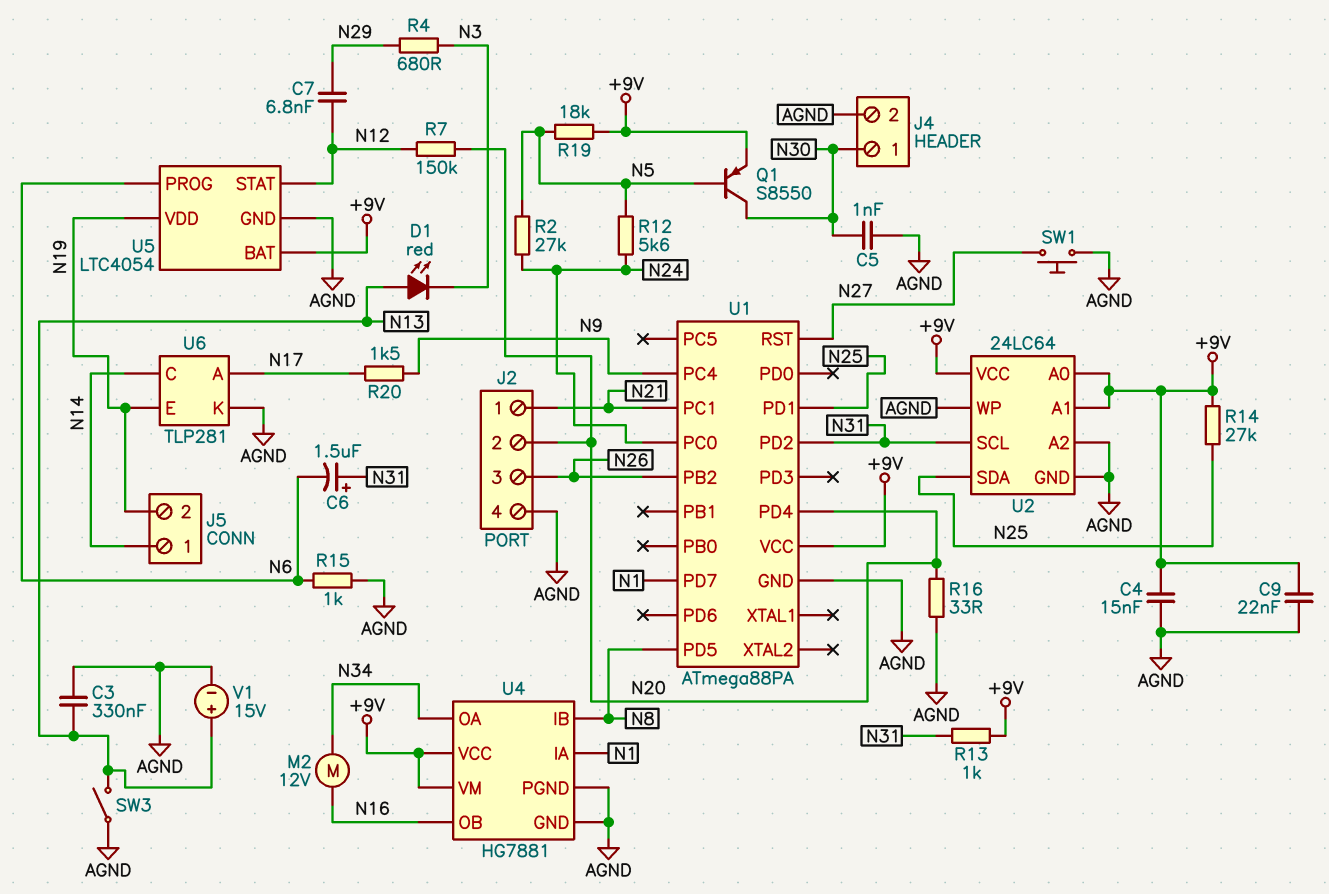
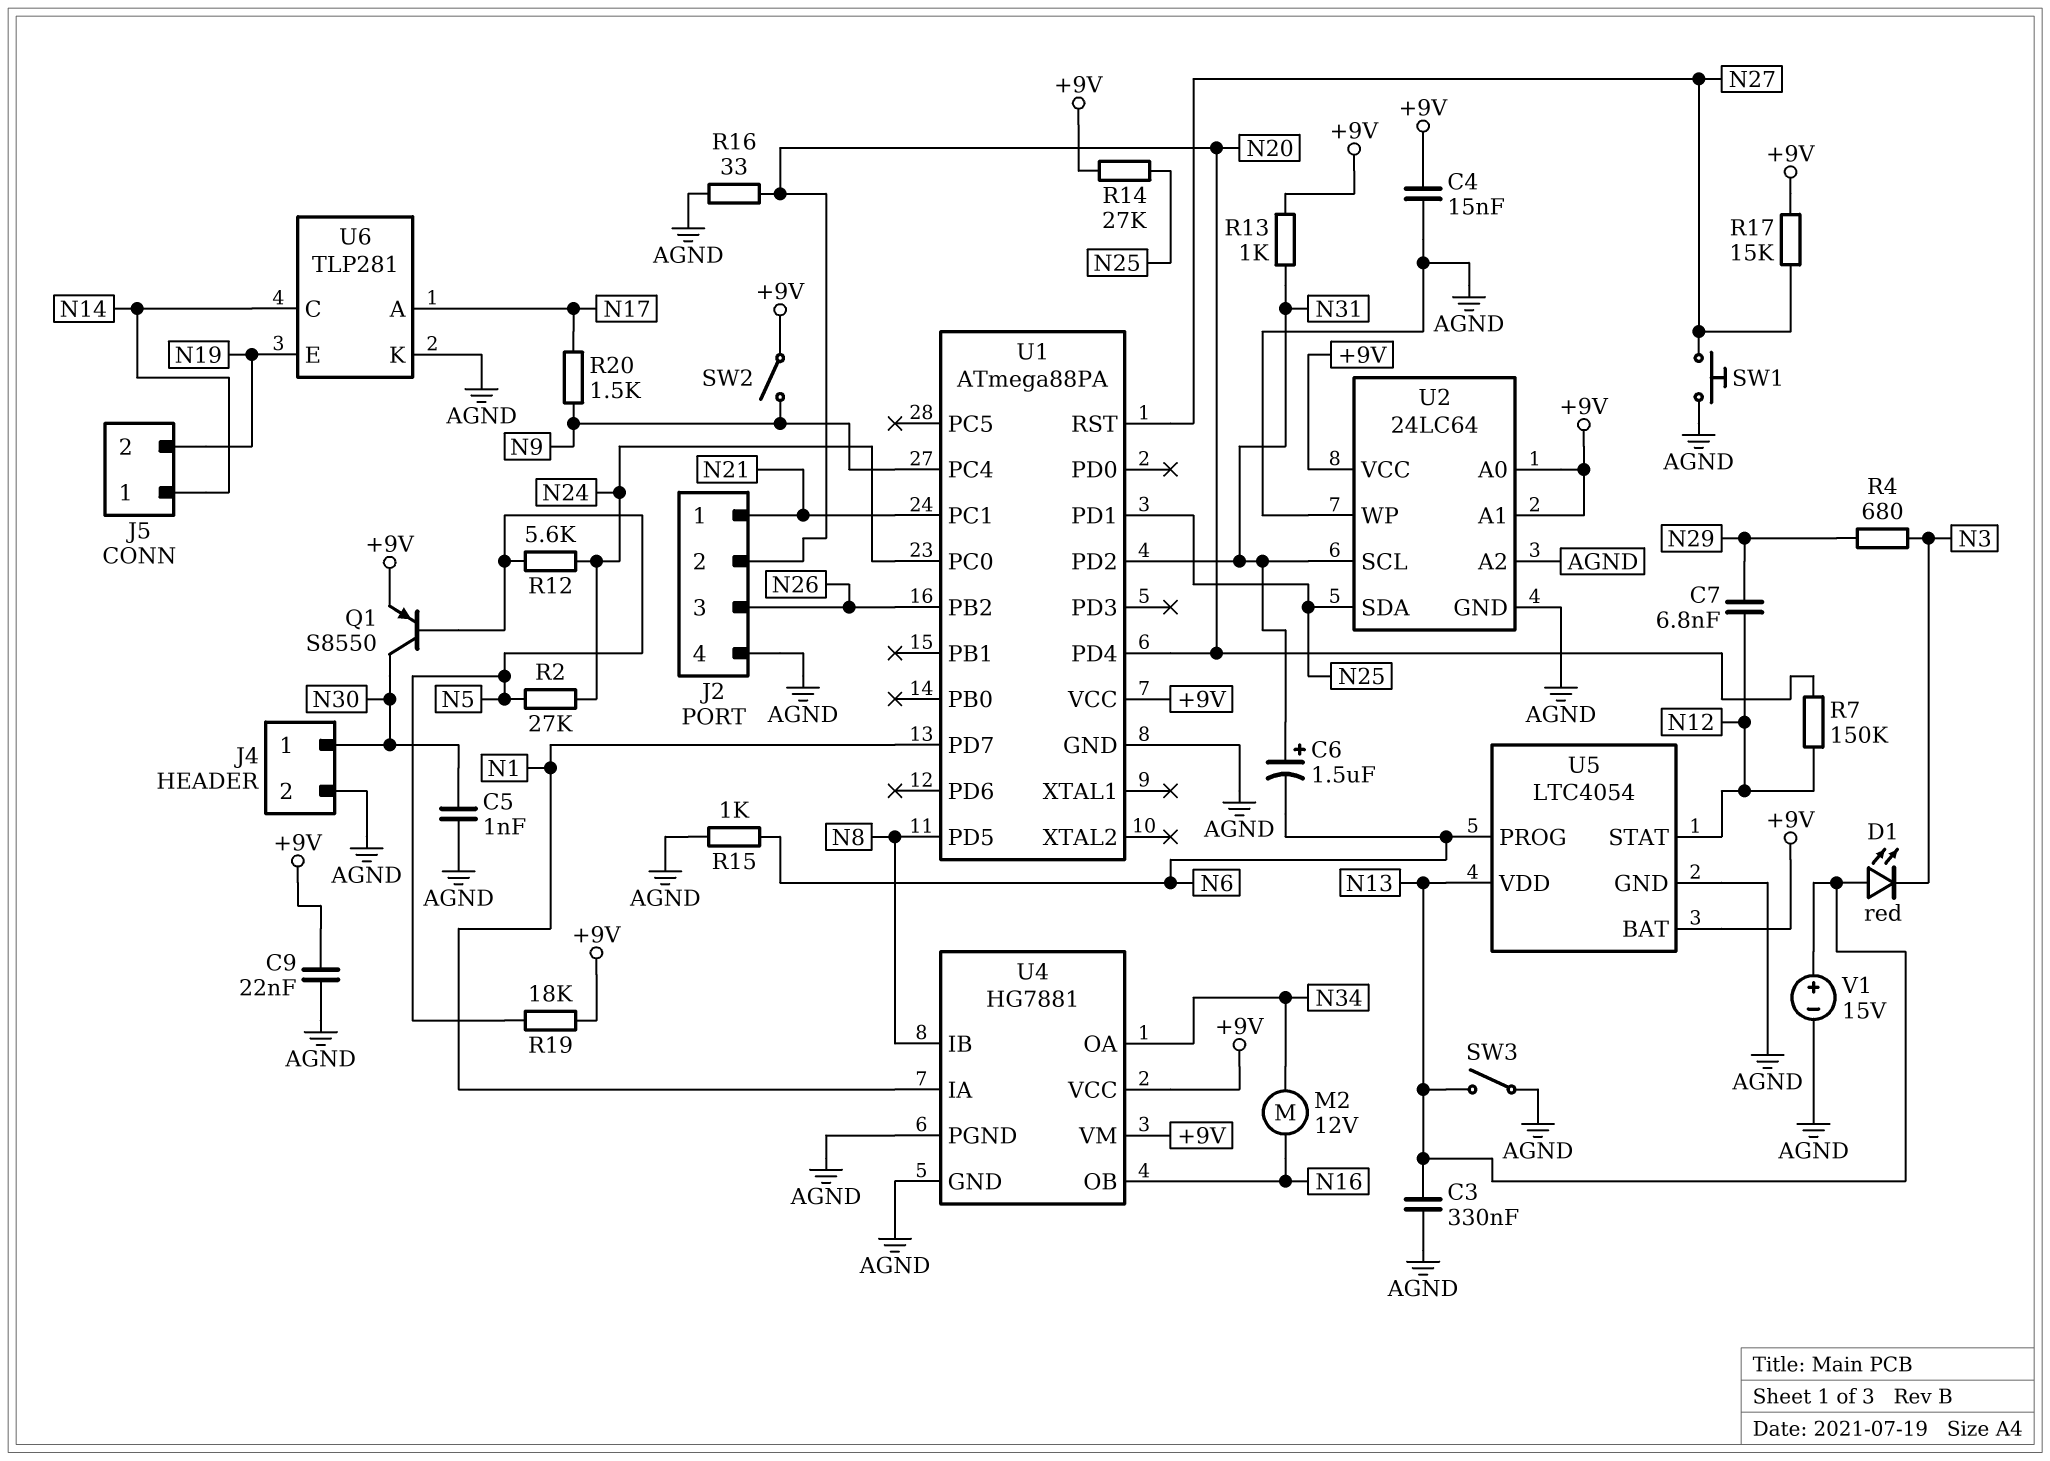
R17: none -> 15k (+9V, N27)
SW2: none -> switch (+9V, N9)
U5 pin VDD: N19 -> N13

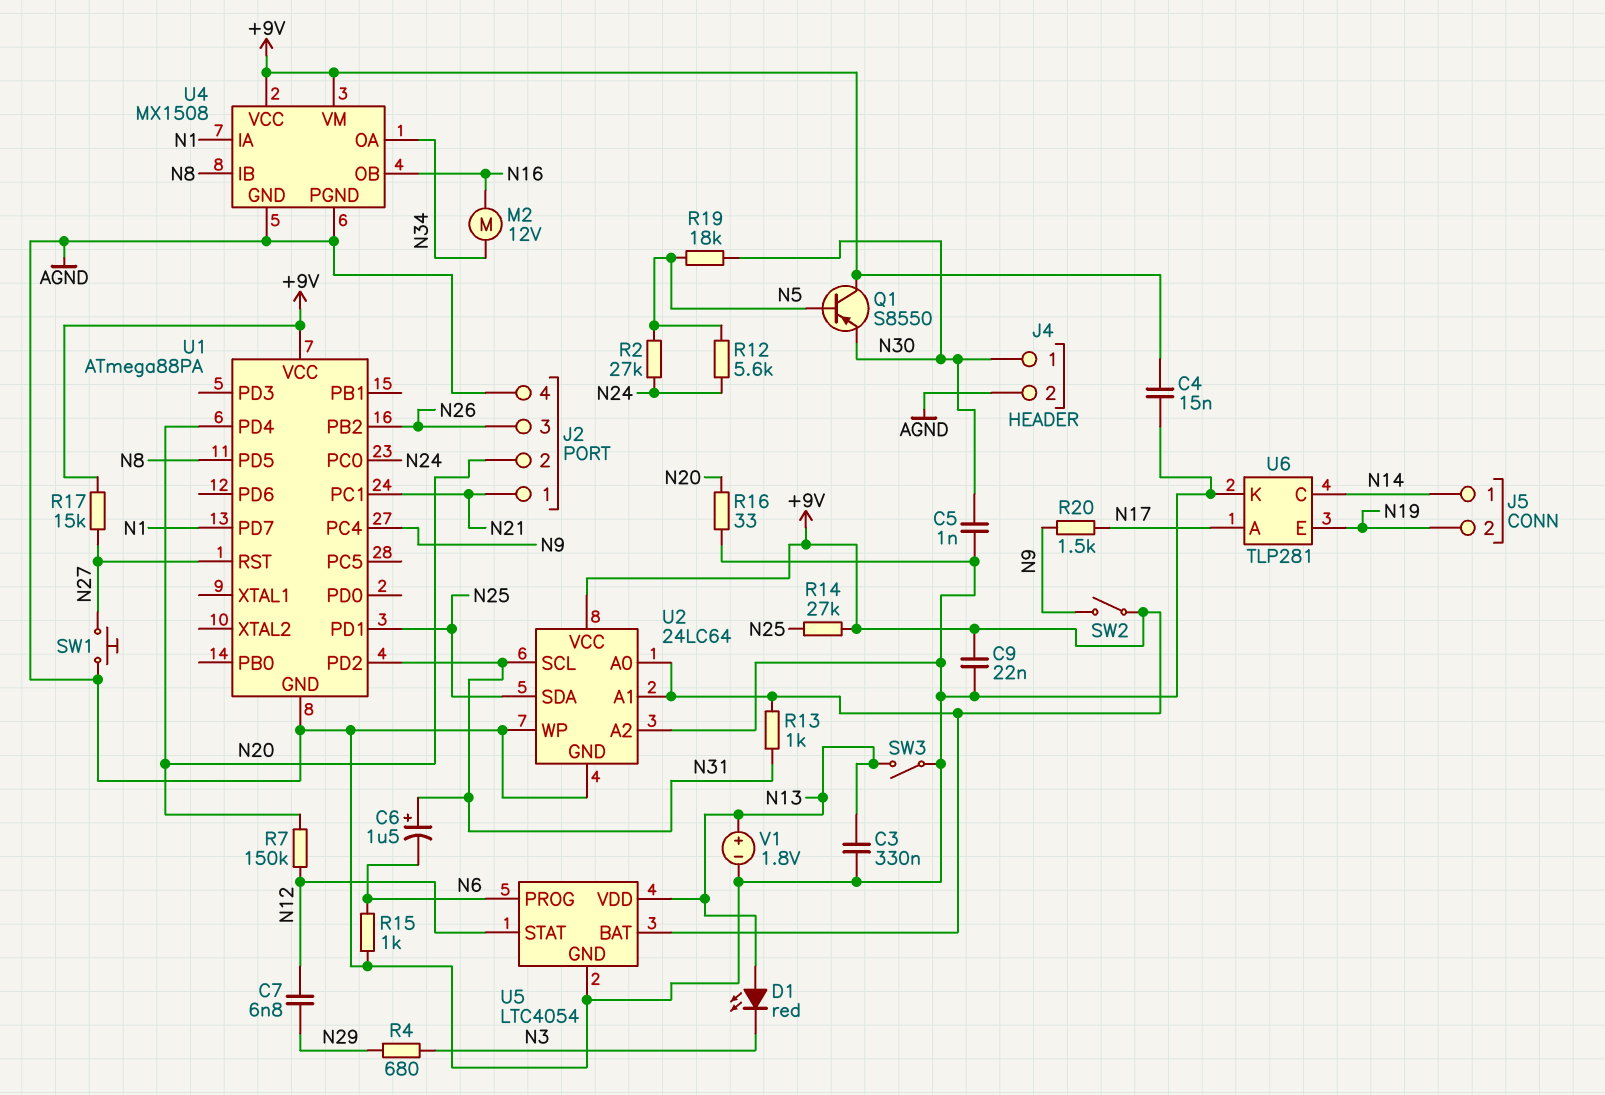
Q1: PNP S8550 (B N5, C N30, E +9V) -> PNP S8550 (B N5, C +9V, E N30)
R19: 18k (+9V, N5) -> 18k (N5, N30)
U4: HG7881 -> MX1508
V1: 15V (plus N13, minus AGND) -> 1.8V (plus N13, minus AGND)

